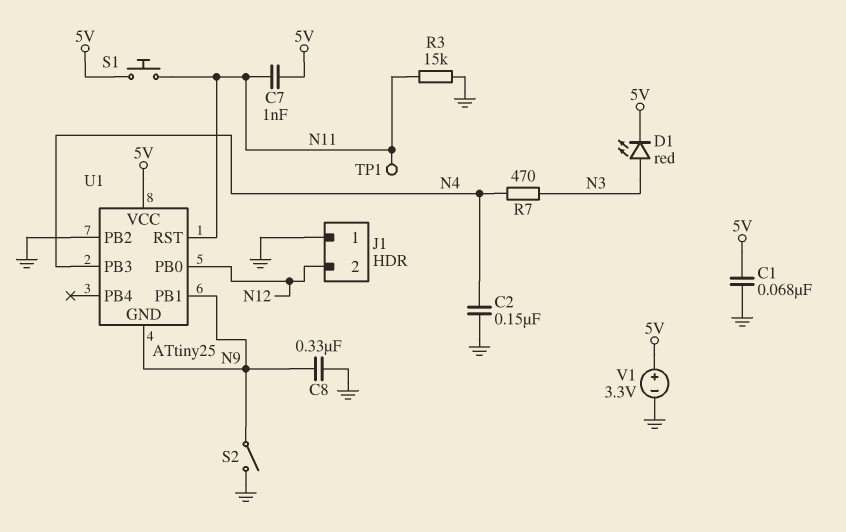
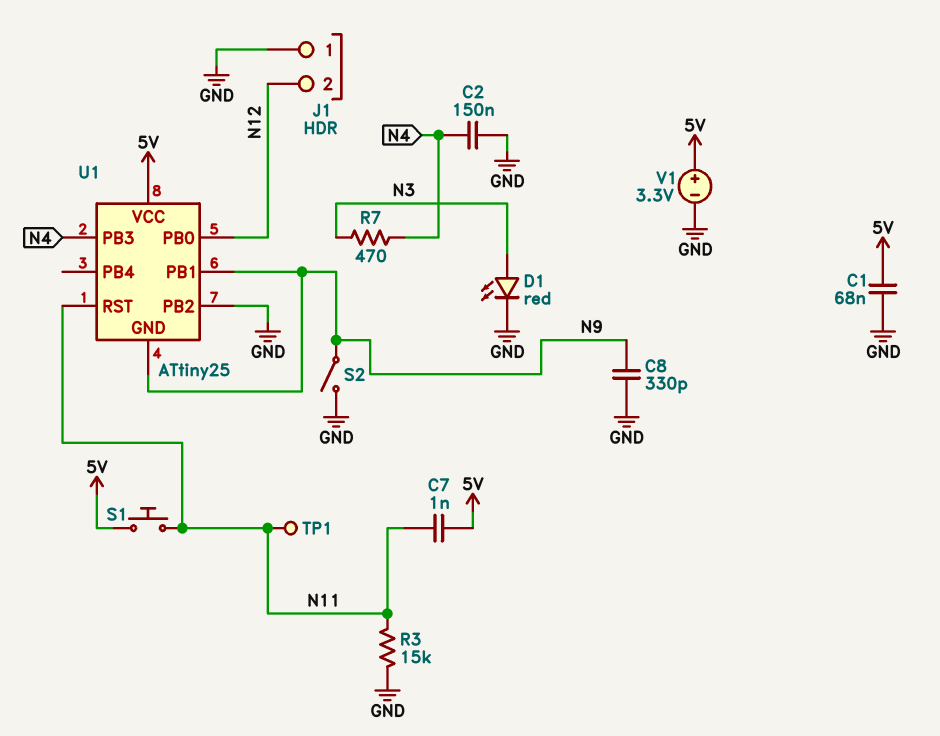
C8: 330nF (GND, N9) -> 330pF (GND, N9)
D1: LED red (A N3, K 5V) -> LED red (A N3, K GND)

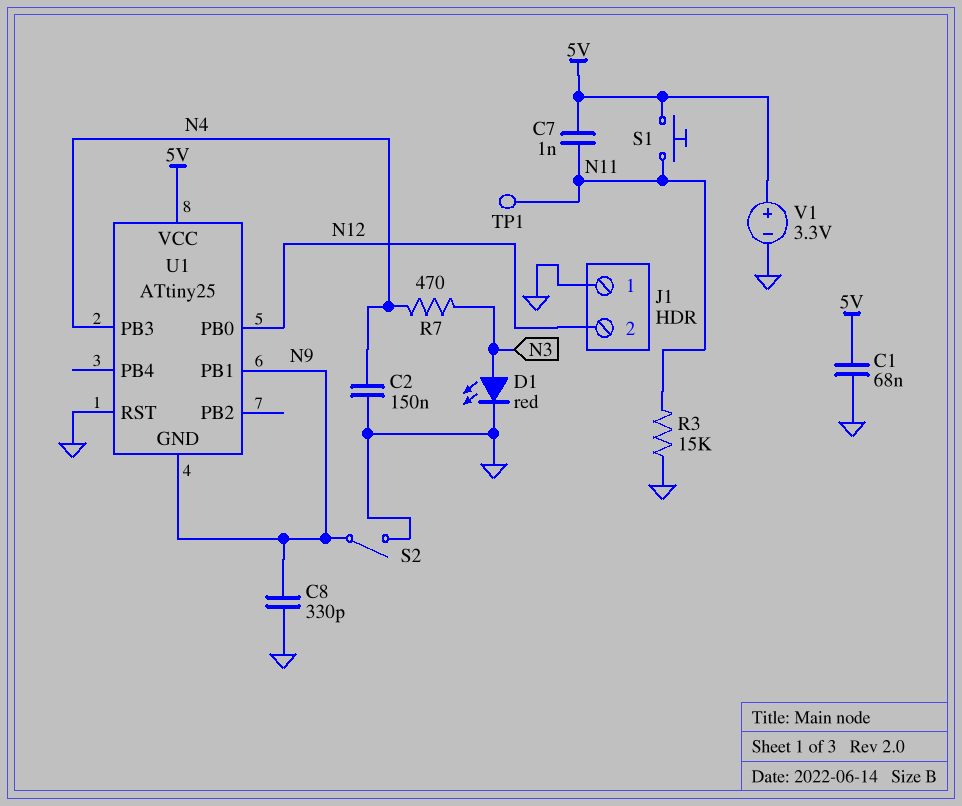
U1 pin PB2: GND -> none
U1 pin RST: N11 -> GND

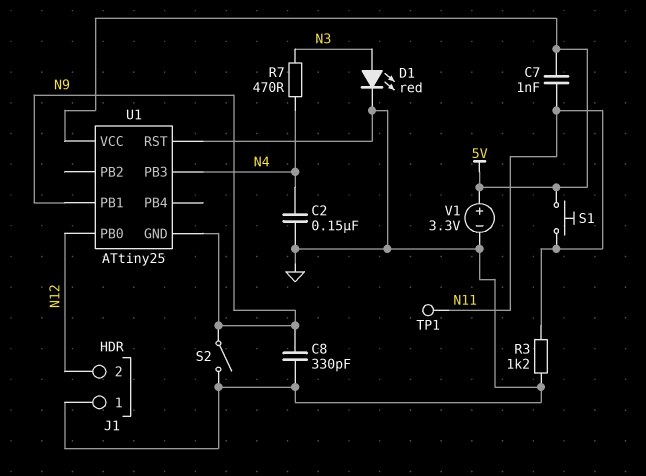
C1: 68nF (5V, GND) -> none
R3: 15k (GND, N11) -> 1.2k (GND, N11)

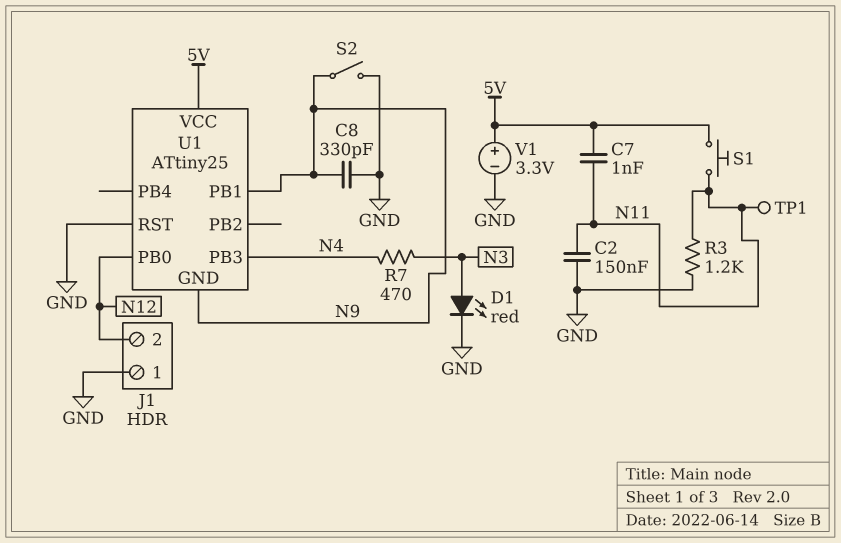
C2: 150nF (GND, N4) -> 150nF (GND, N11)

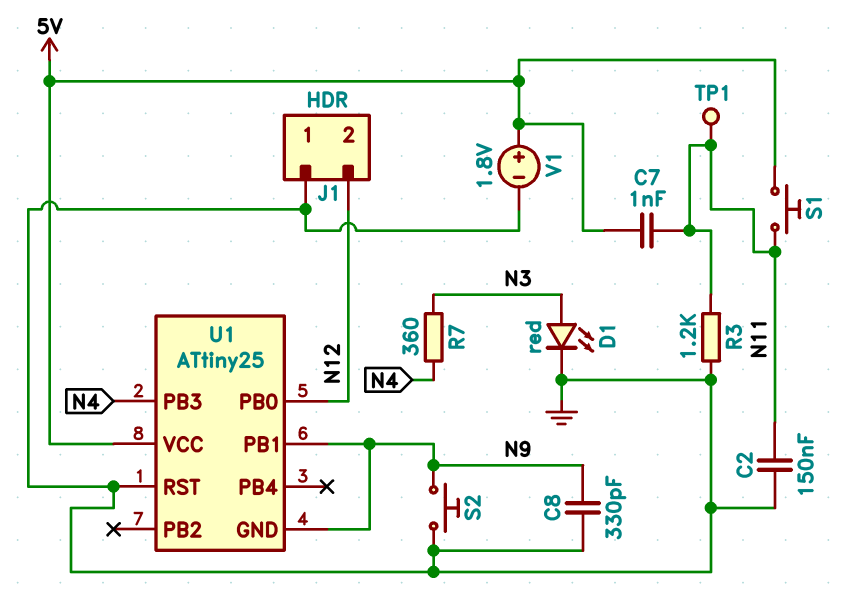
R7: 470 (N3, N4) -> 360 (N3, N4)
S2: switch (GND, N9) -> button (GND, N9)
V1: 3.3V (plus 5V, minus GND) -> 1.8V (plus 5V, minus GND)

